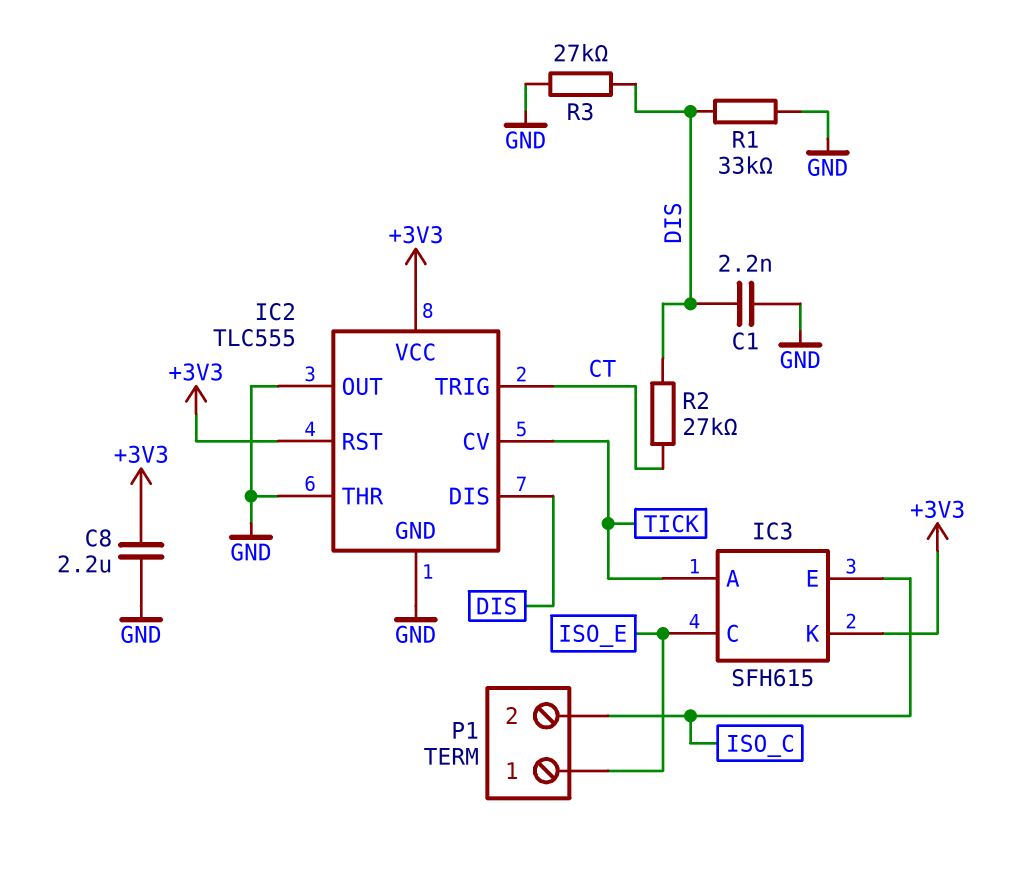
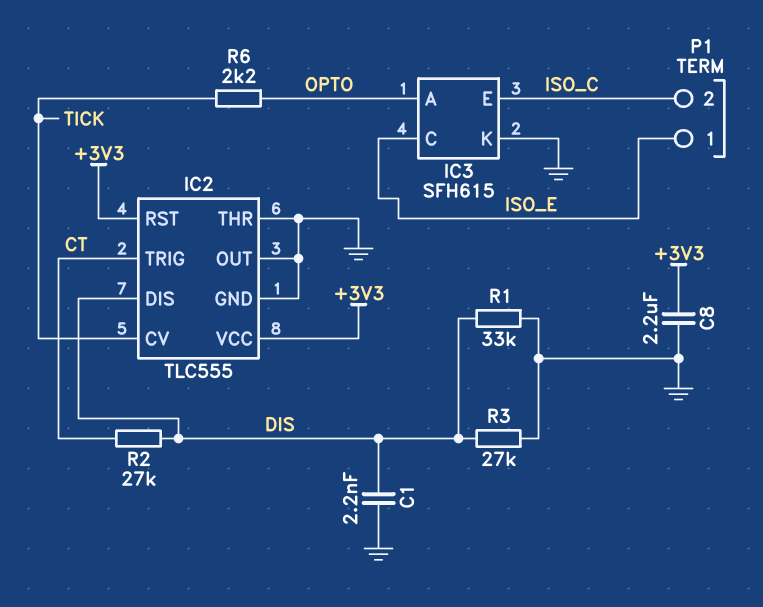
IC3 pin A: TICK -> OPTO
IC3 pin K: +3V3 -> GND
R6: none -> 2.2k (OPTO, TICK)

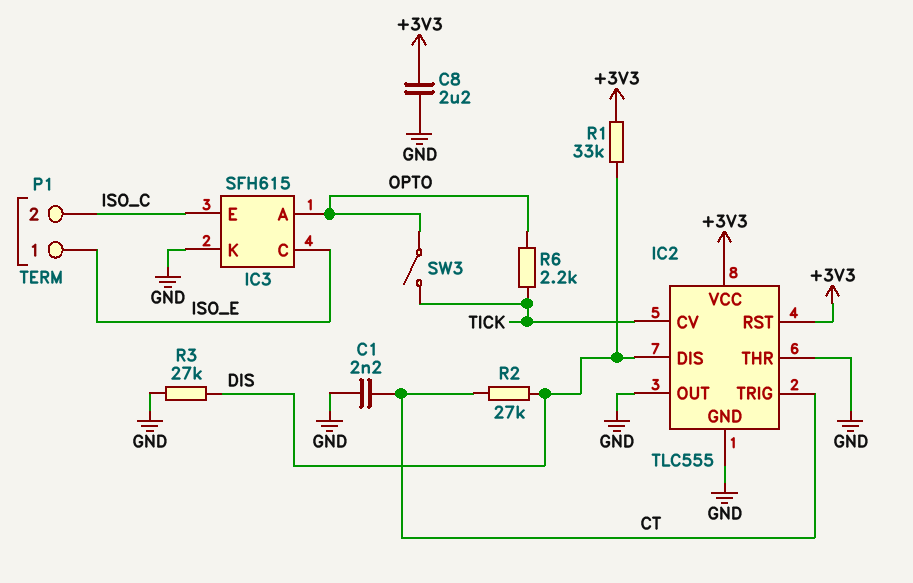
C1: 2.2nF (DIS, GND) -> 2.2nF (CT, GND)
R1: 33k (DIS, GND) -> 33k (+3V3, DIS)
SW3: none -> switch (OPTO, TICK)

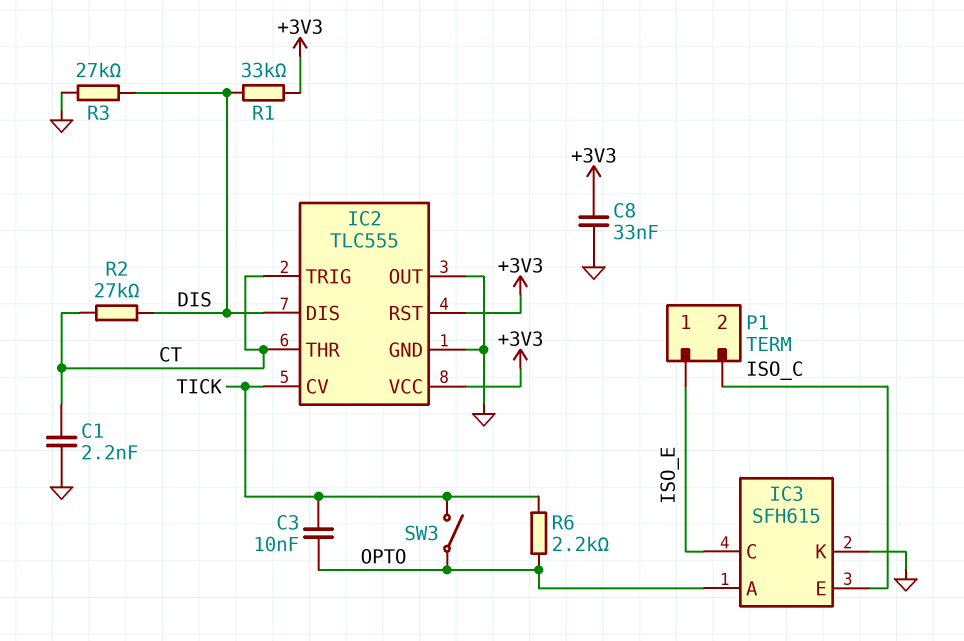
C3: none -> 10nF (OPTO, TICK)
C8: 2.2uF (+3V3, GND) -> 33nF (+3V3, GND)
IC2 pin THR: GND -> CT

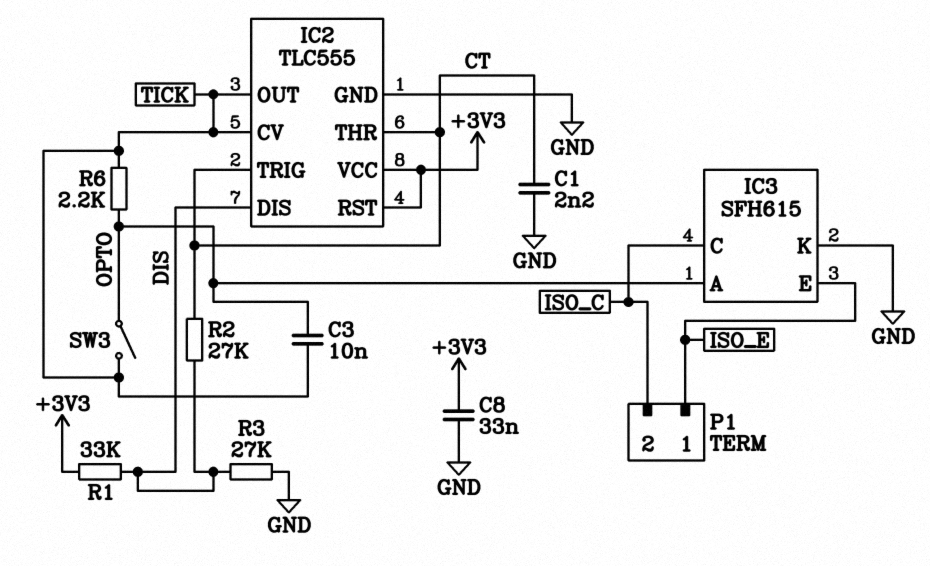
IC2 pin OUT: GND -> TICK
IC3 pin C: ISO_E -> ISO_C
IC3 pin E: ISO_C -> ISO_E

